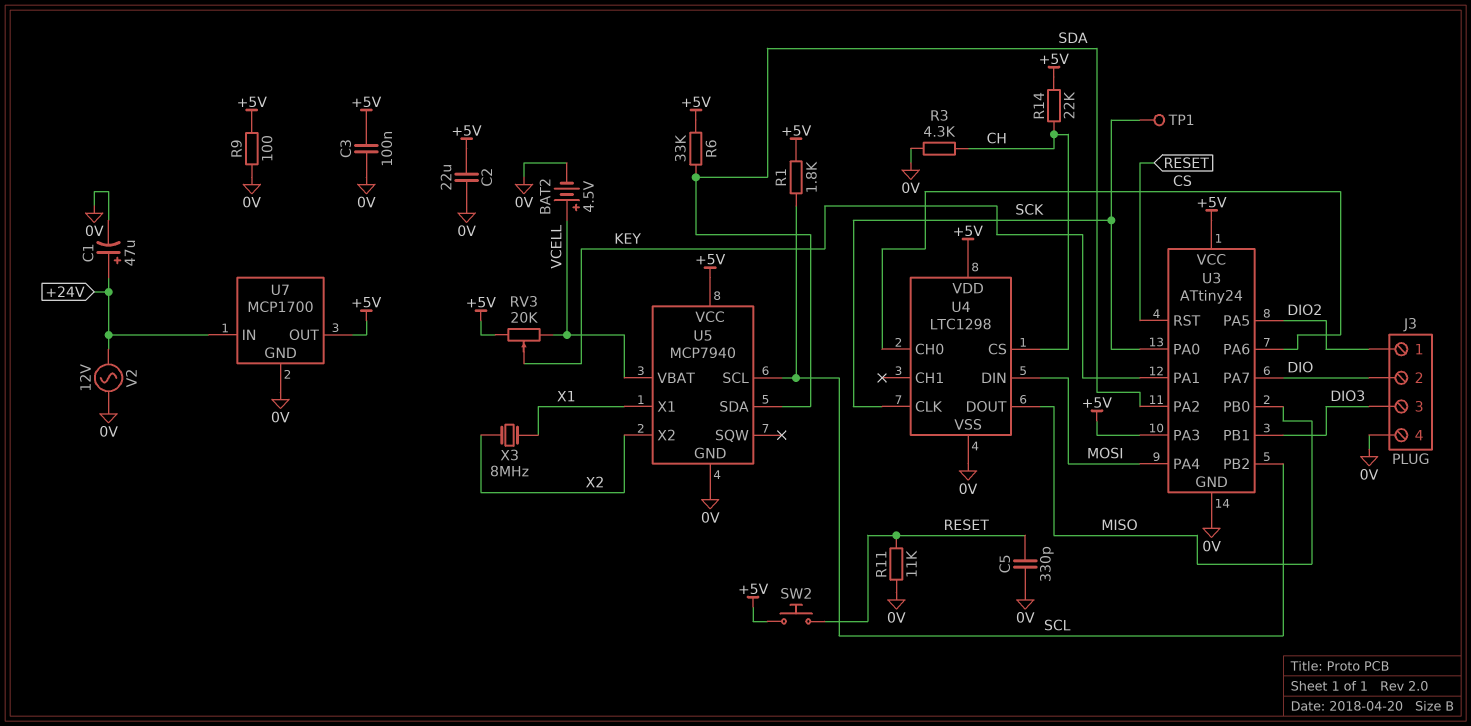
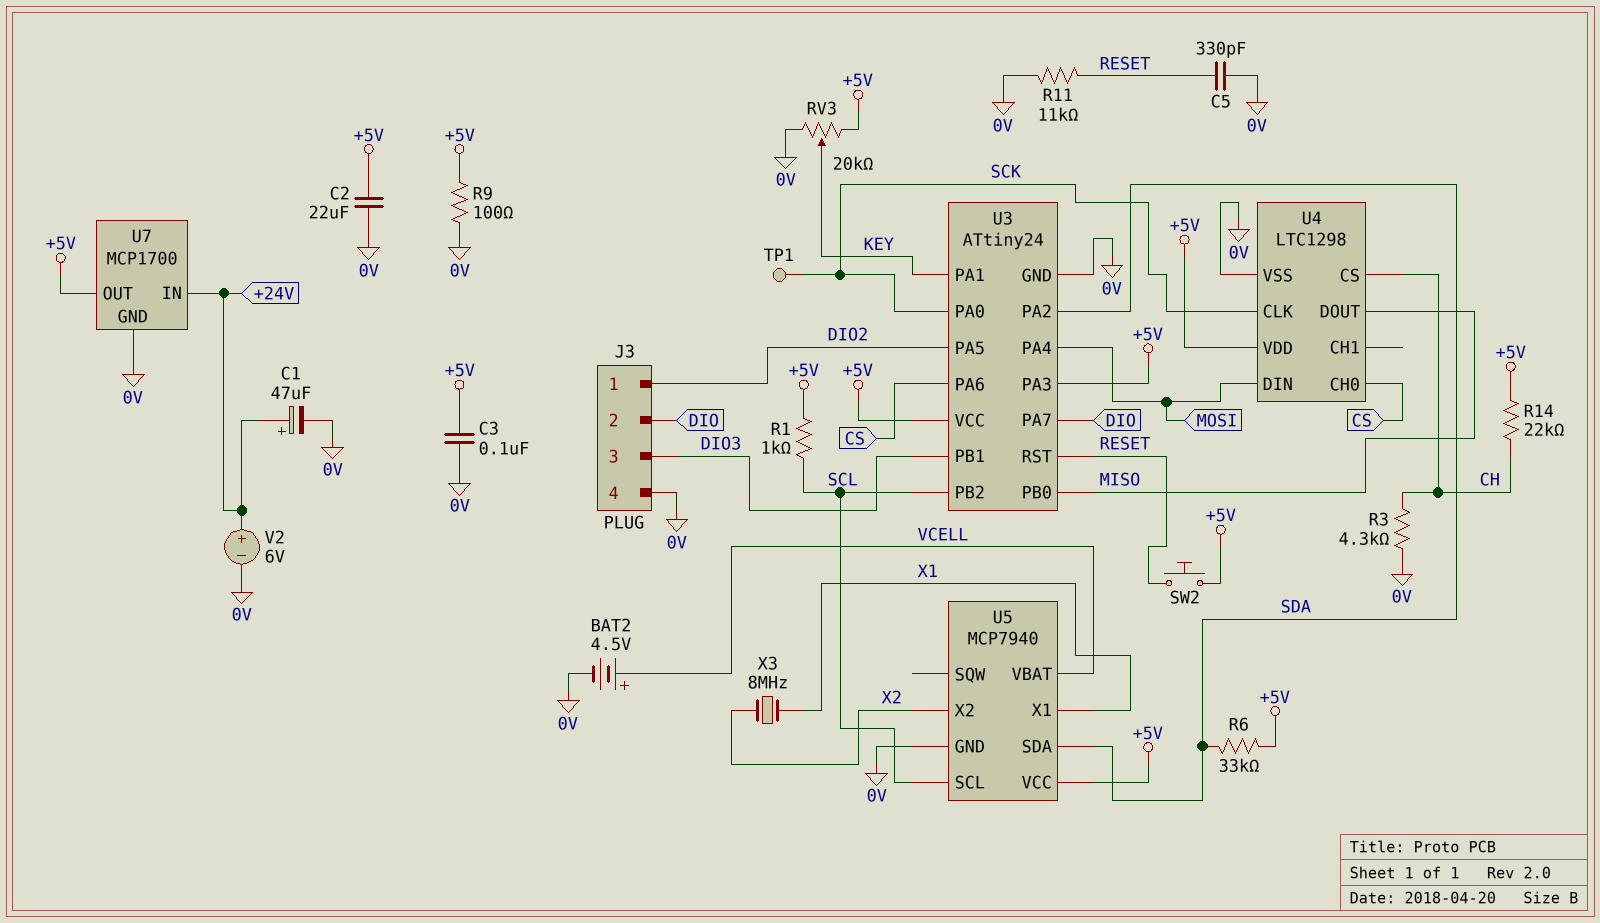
R1: 1.8k (+5V, SCL) -> 1k (+5V, SCL)
RV3: 20k (+5V, VCELL, wiper KEY) -> 20k (+5V, 0V, wiper KEY)
V2: AC 12V (+24V, 0V) -> 6V (plus +24V, minus 0V)

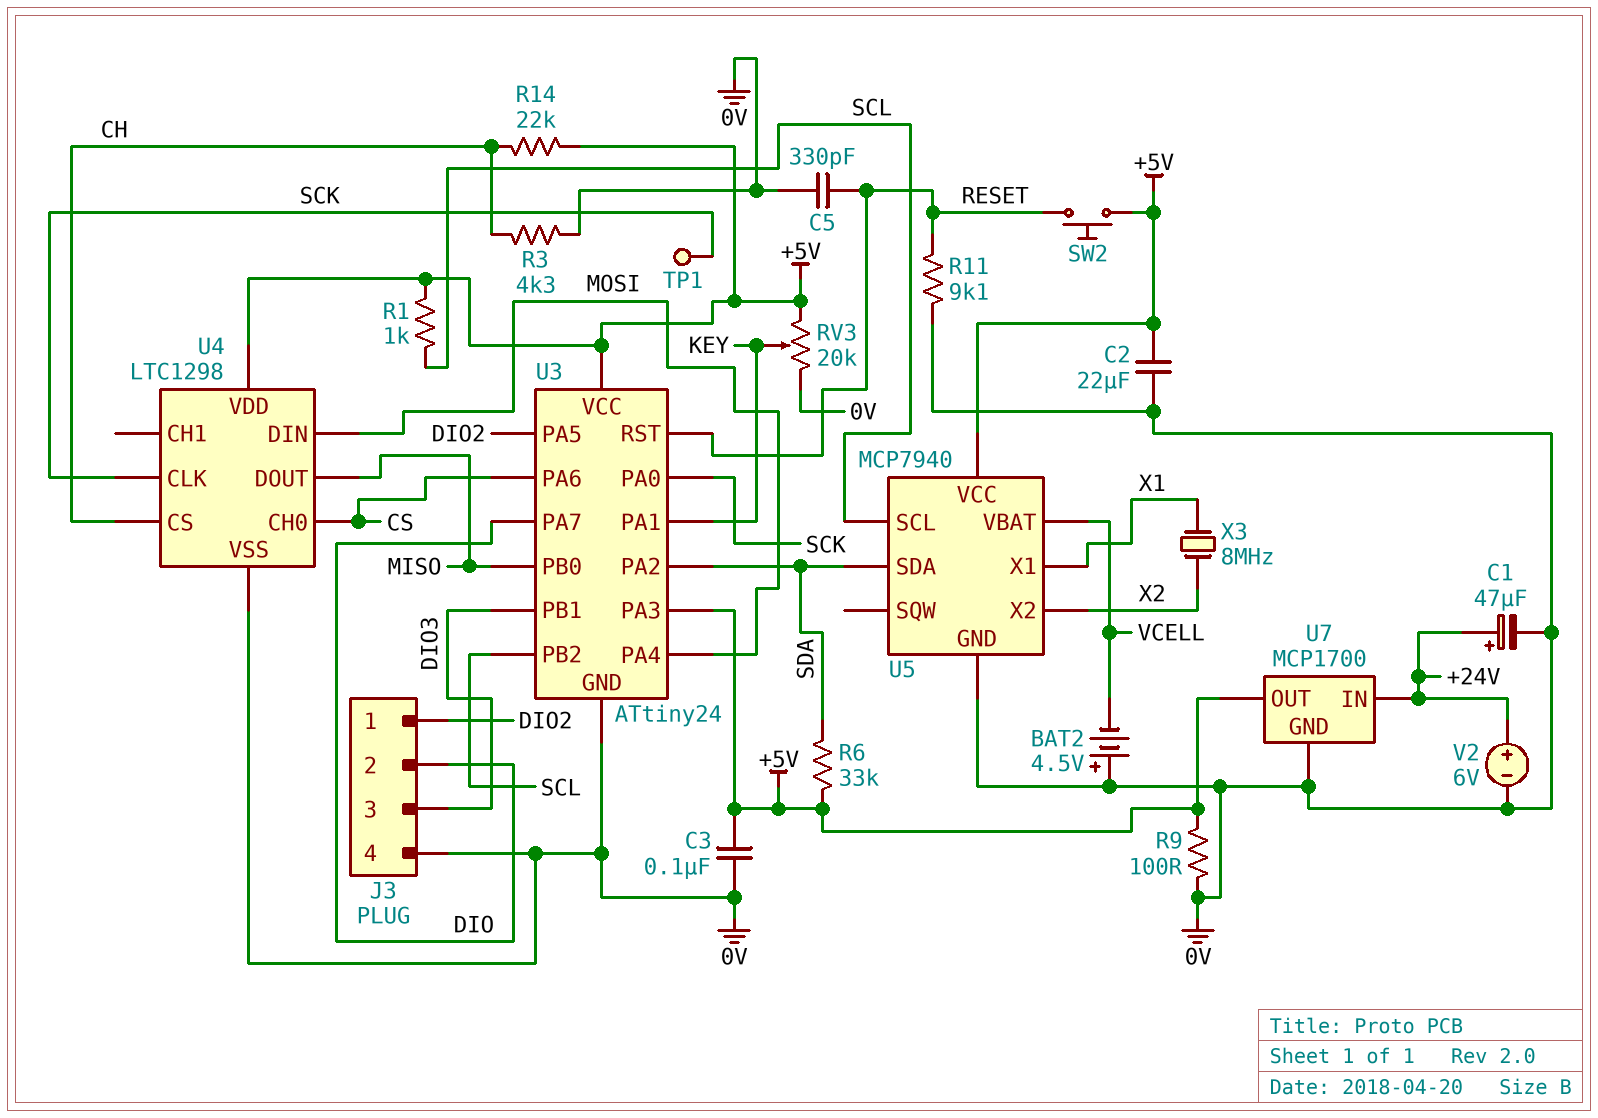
BAT2: 4.5V (plus VCELL, minus 0V) -> 4.5V (plus 0V, minus VCELL)
R11: 11k (0V, RESET) -> 9.1k (0V, RESET)

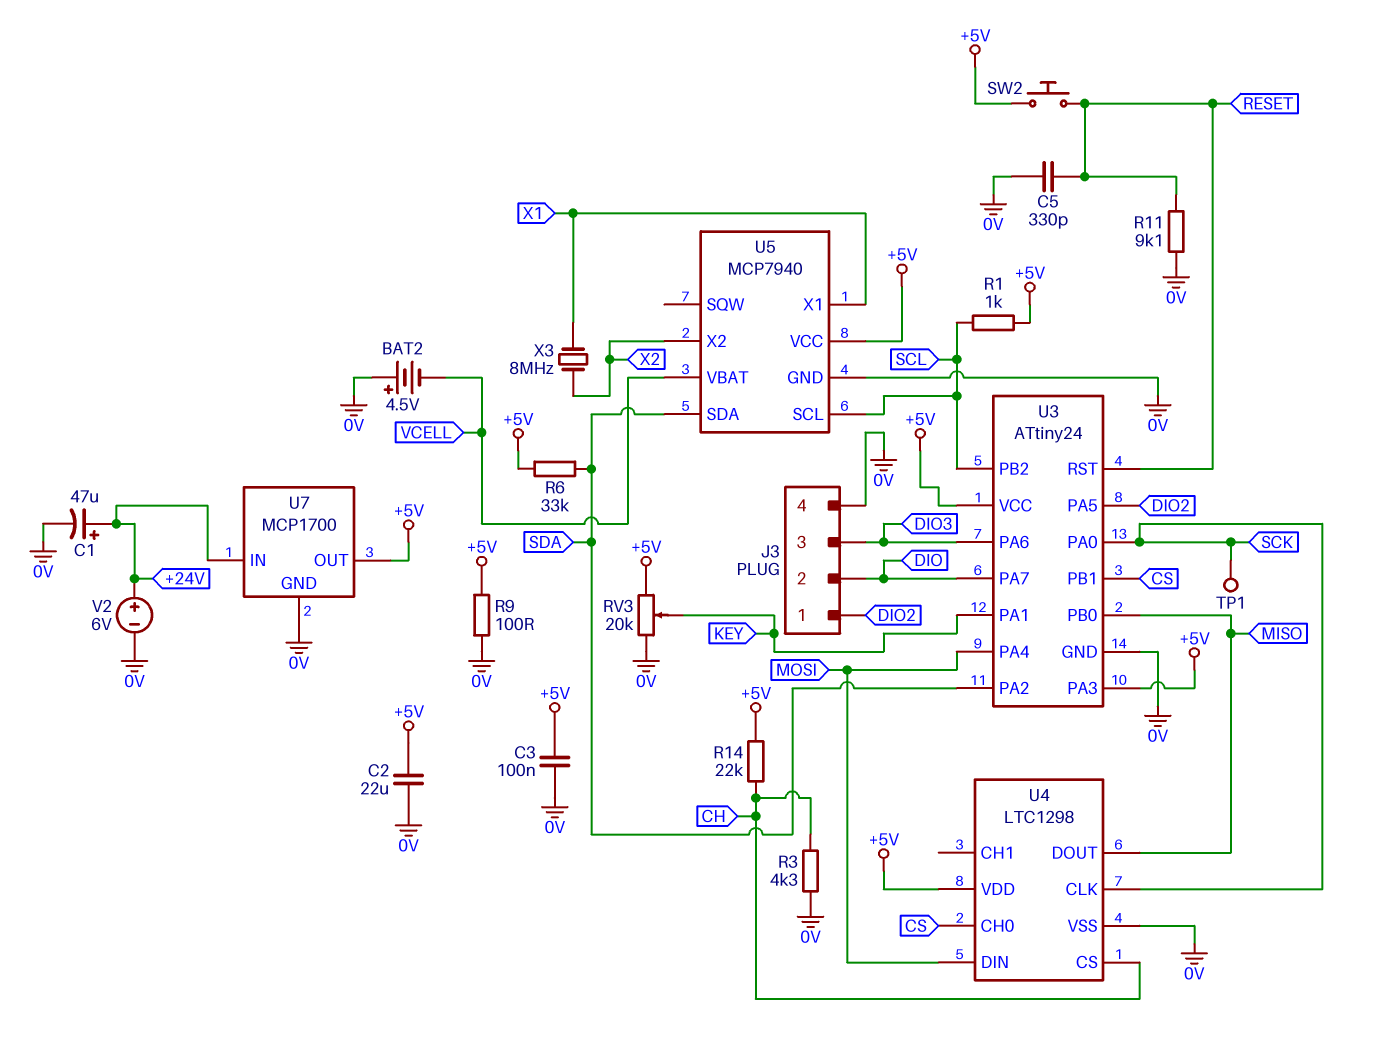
U3 pin PA6: CS -> DIO3
U3 pin PB1: DIO3 -> CS

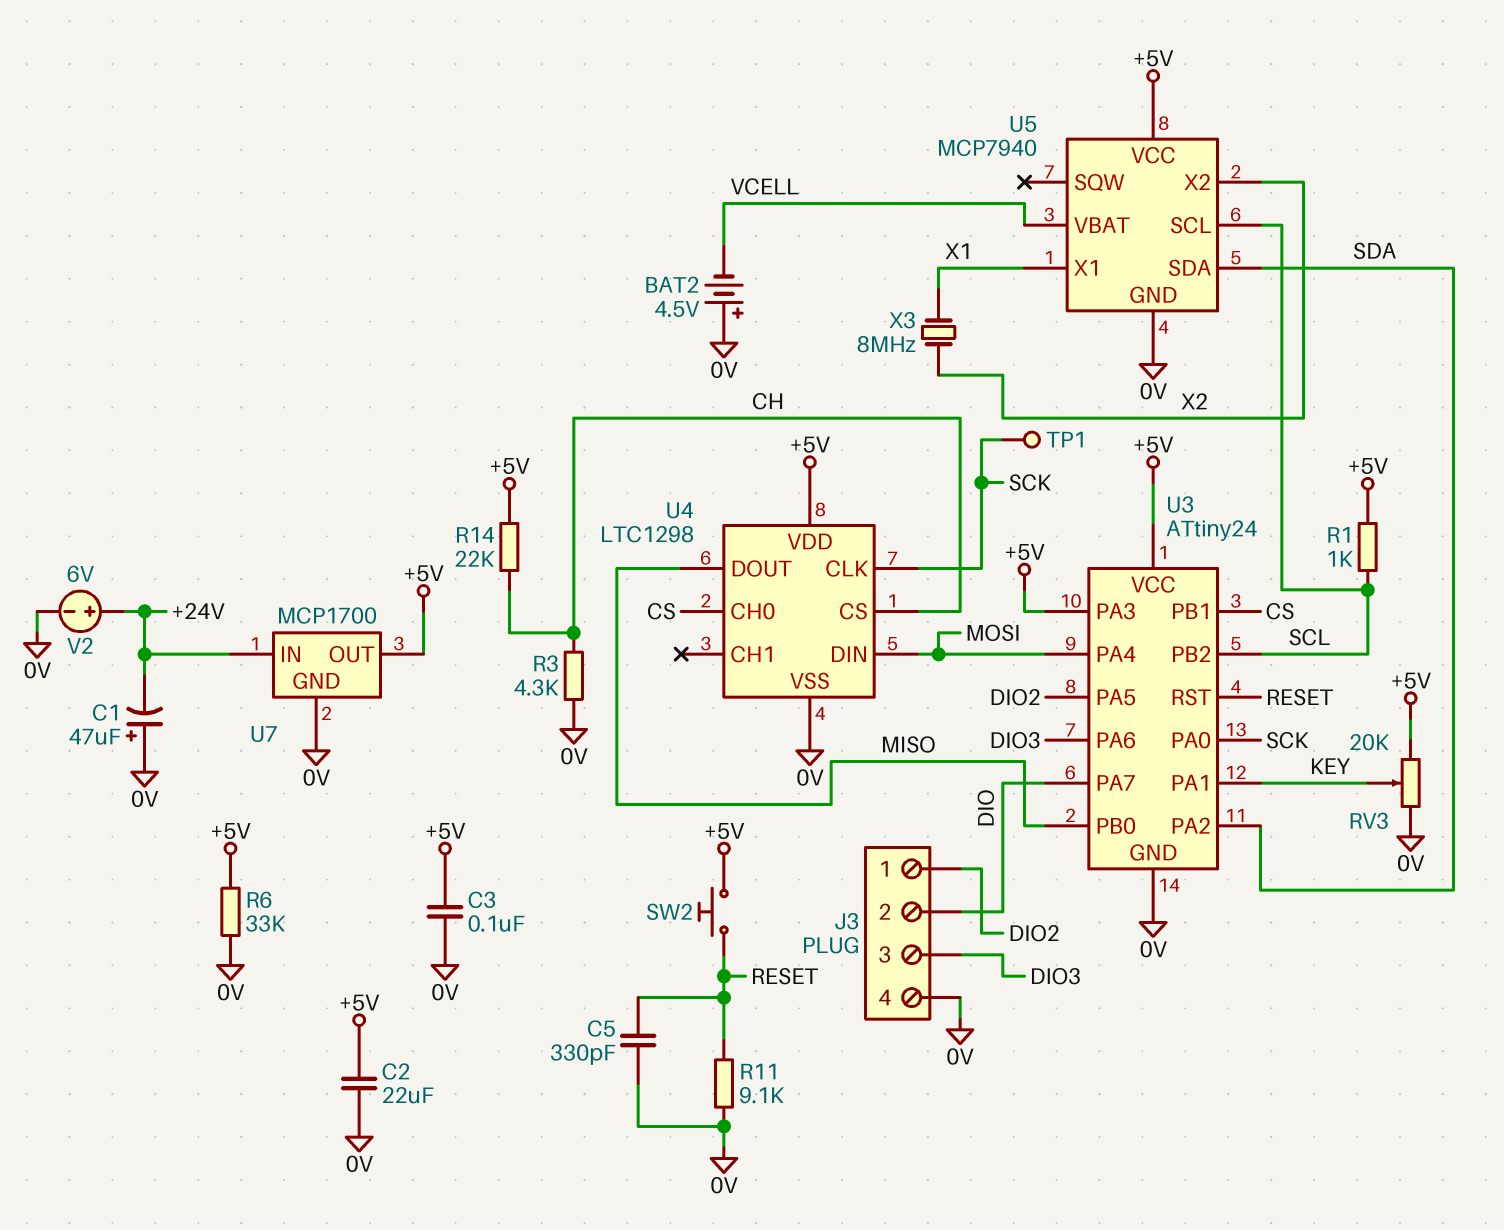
C1: 47uF (plus +24V, minus 0V) -> 47uF (plus 0V, minus +24V)
R6: 33k (+5V, SDA) -> 33k (+5V, 0V)
R9: 100 (+5V, 0V) -> none

